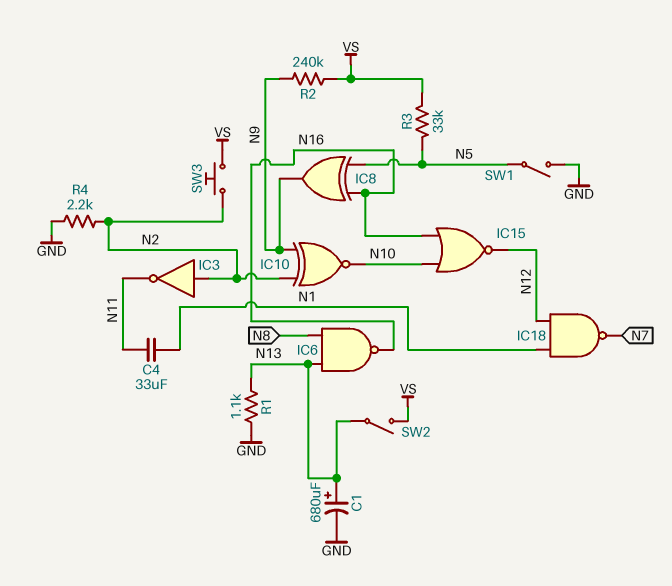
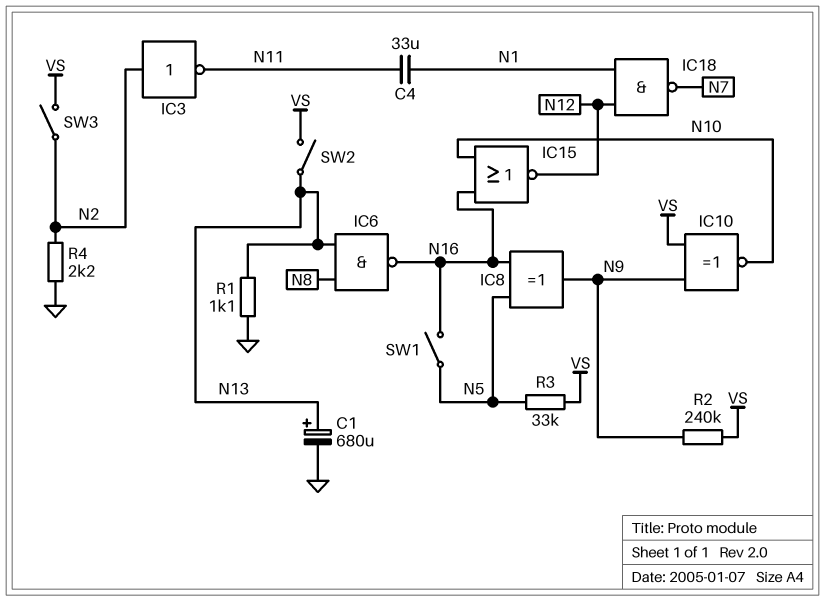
IC10: XNOR (in N2, in N9, out N10) -> XNOR (in N9, in VS, out N10)
SW1: switch (GND, N5) -> switch (N5, N16)
SW3: button (N2, VS) -> switch (N2, VS)

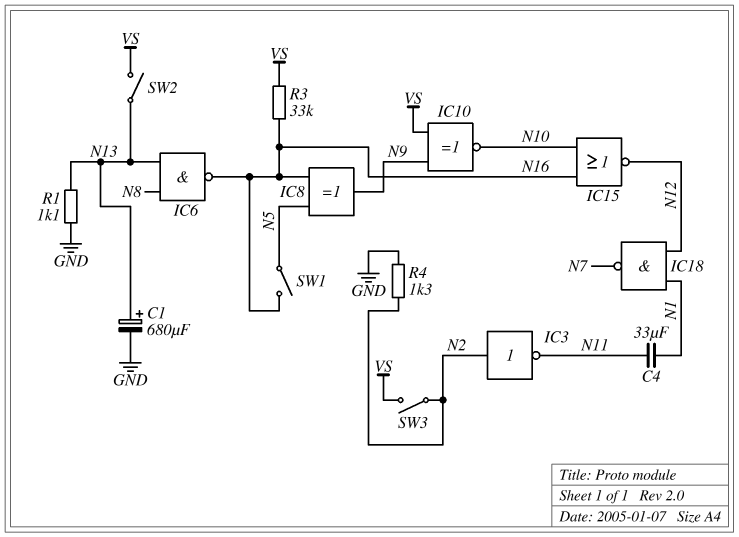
R2: 240k (N9, VS) -> none
R3: 33k (N5, VS) -> 33k (N16, VS)
R4: 2.2k (GND, N2) -> 1.3k (GND, N2)

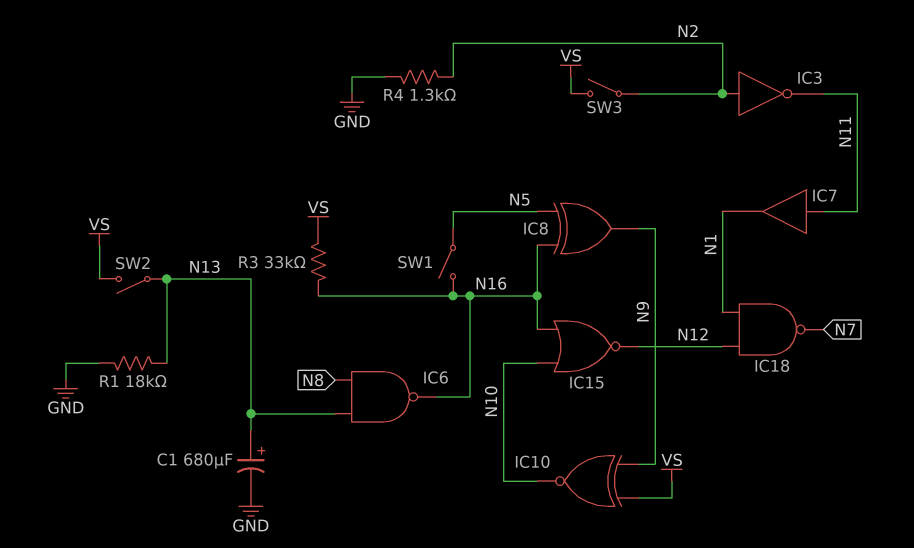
C4: 33uF (N1, N11) -> none
IC7: none -> buffer (in N11, out N1)
R1: 1.1k (GND, N13) -> 18k (GND, N13)

